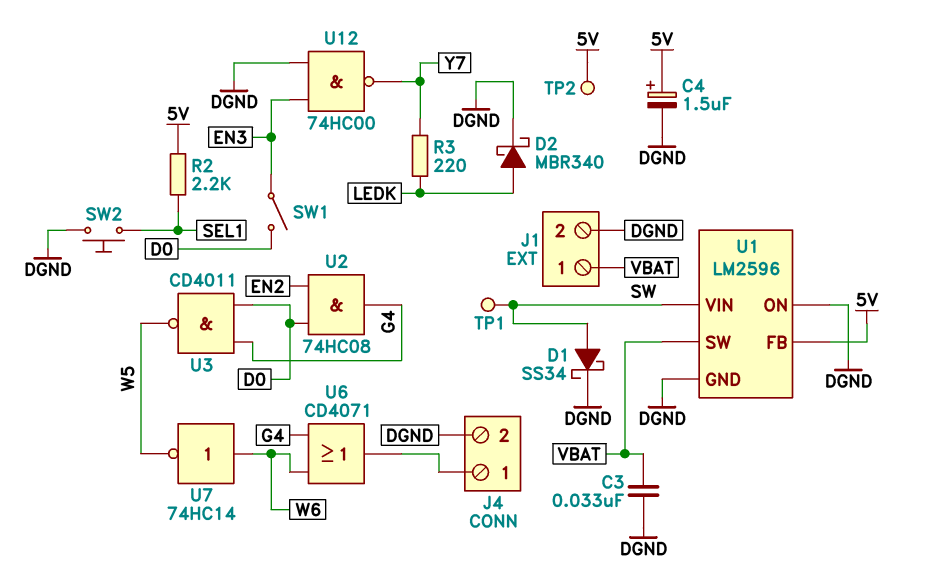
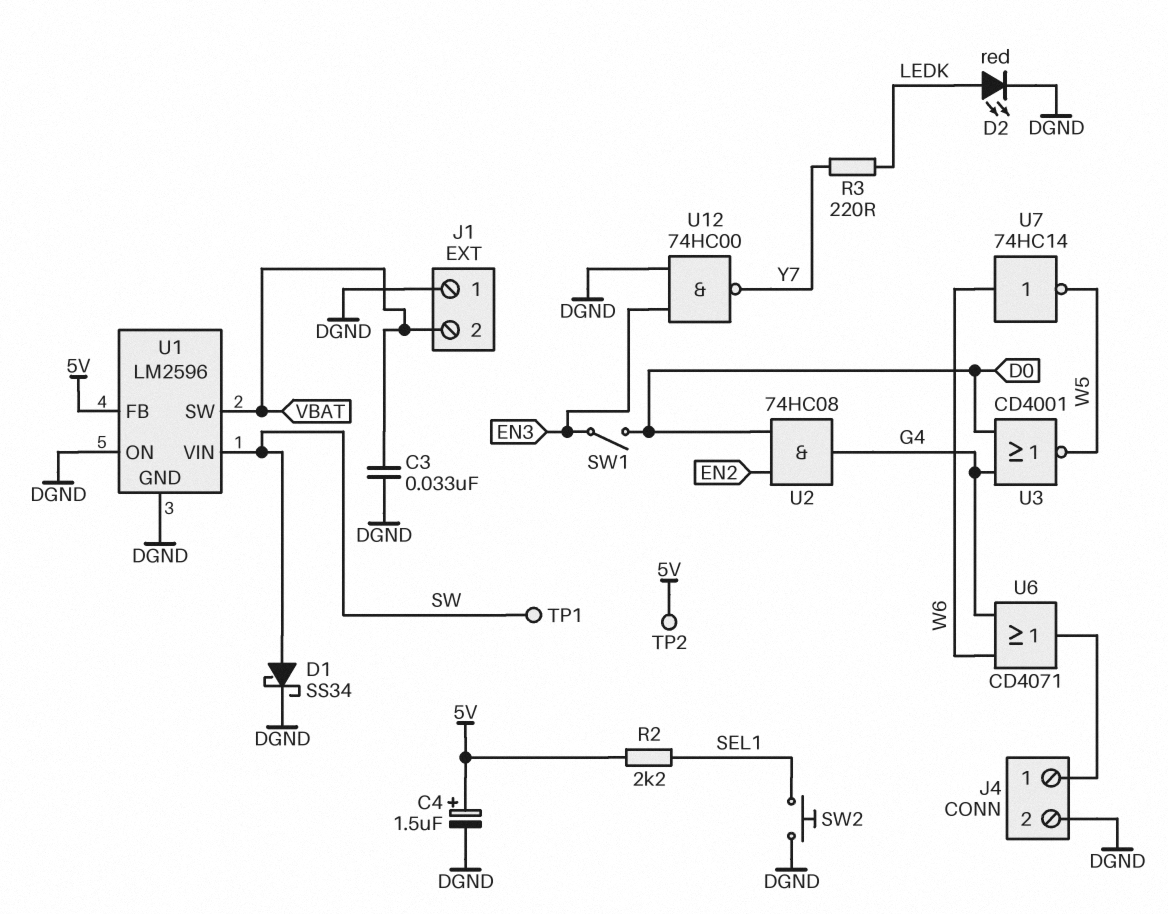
D2: schottky MBR340 (A LEDK, K DGND) -> LED red (A LEDK, K DGND)
J1 pin 1: VBAT -> DGND
J1 pin 2: DGND -> VBAT
U3: NAND CD4011 (in D0, in G4, out W5) -> NOR CD4001 (in D0, in G4, out W5)

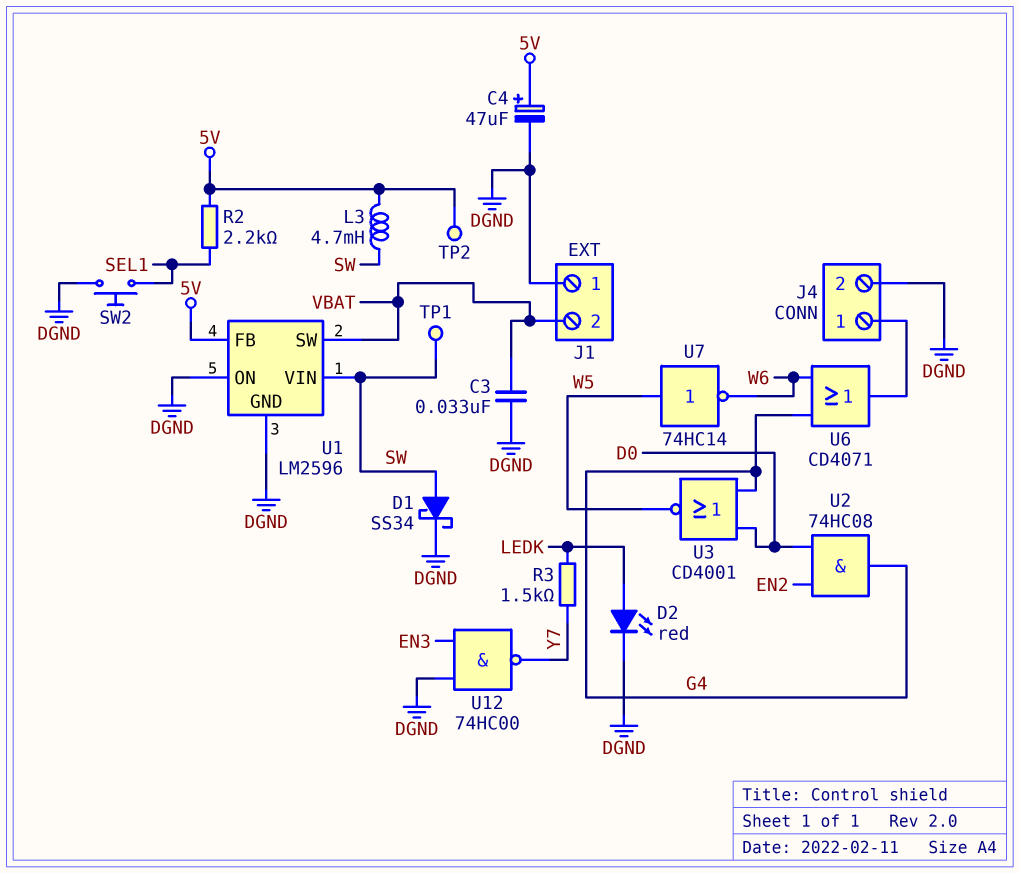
C4: 1.5uF (plus 5V, minus DGND) -> 47uF (plus 5V, minus DGND)
L3: none -> 4.7mH (5V, SW)
R3: 220 (LEDK, Y7) -> 1.5k (LEDK, Y7)
SW1: switch (D0, EN3) -> none
U7: NOT 74HC14 (in W6, out W5) -> NOT 74HC14 (in W5, out W6)

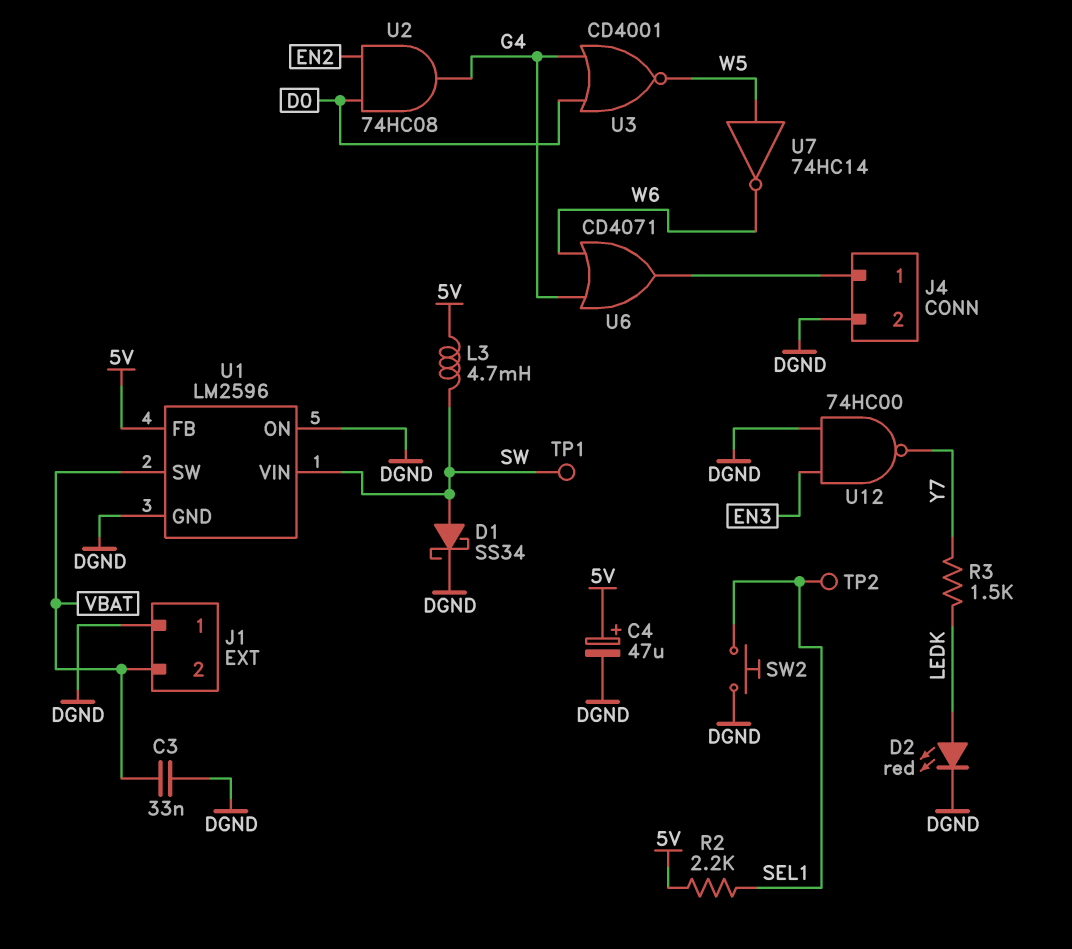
TP2: test point (5V) -> test point (SEL1)

